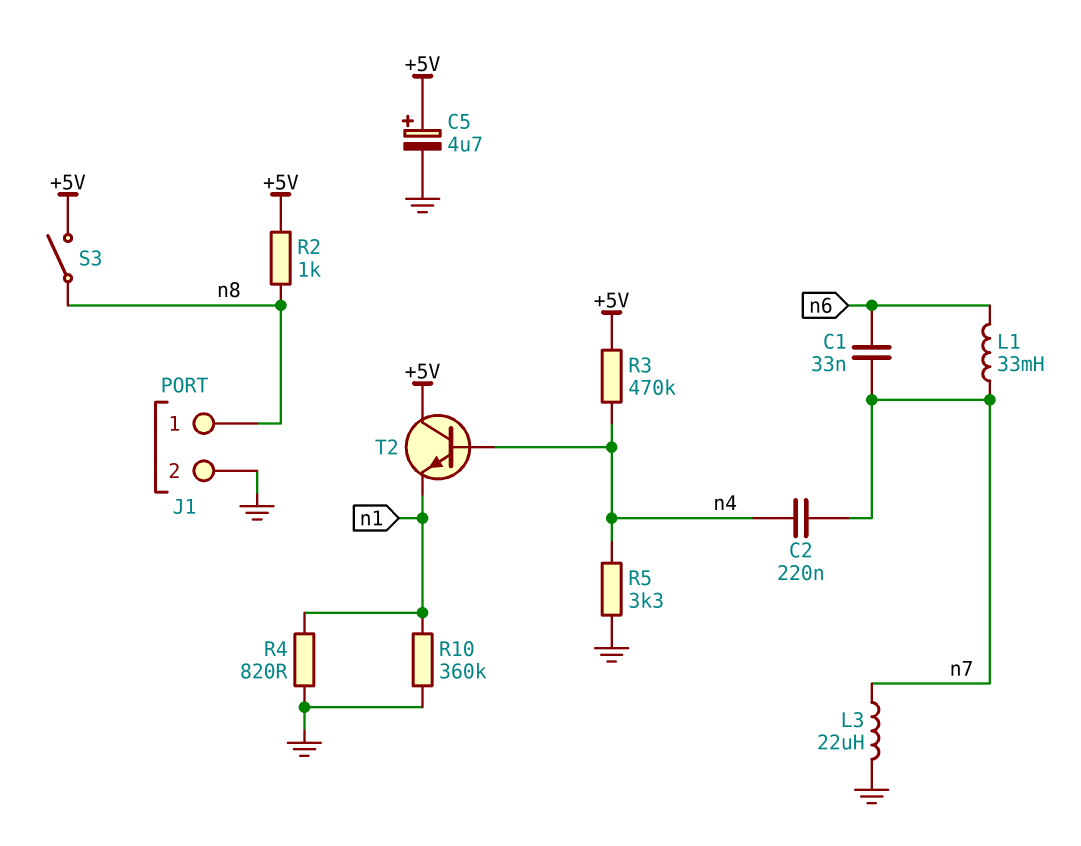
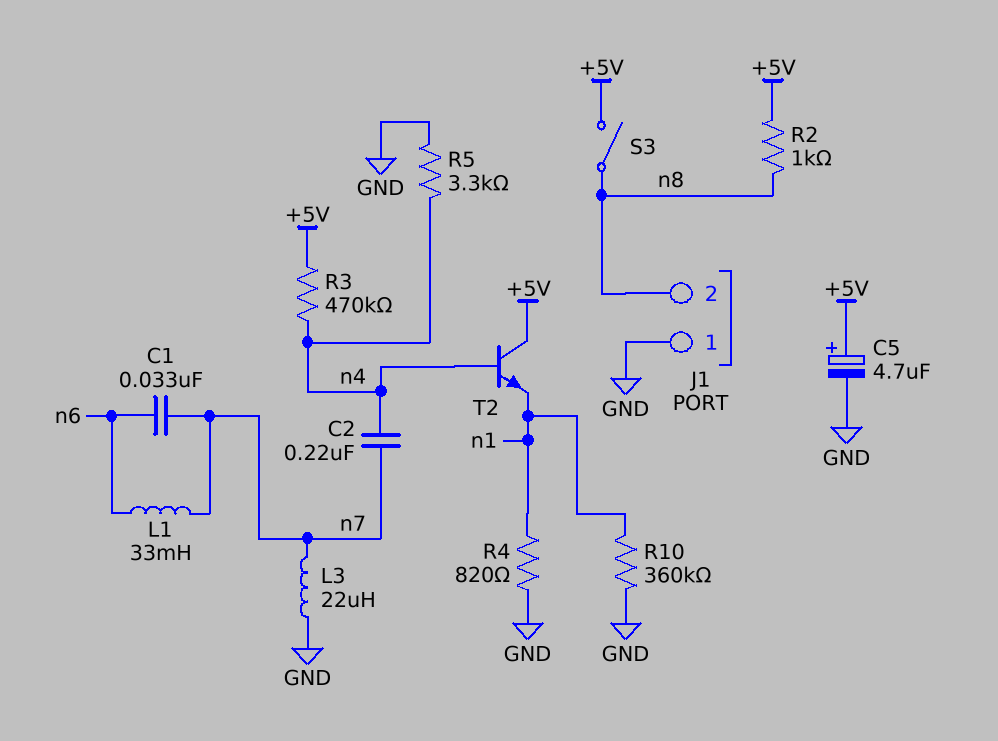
J1 pin 1: n8 -> GND
J1 pin 2: GND -> n8

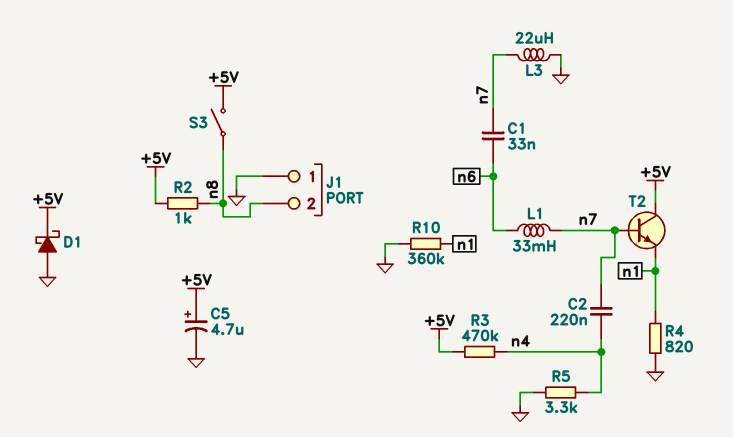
D1: none -> schottky (A GND, K +5V)
T2: NPN (B n4, C +5V, E n1) -> NPN (B n7, C +5V, E n1)

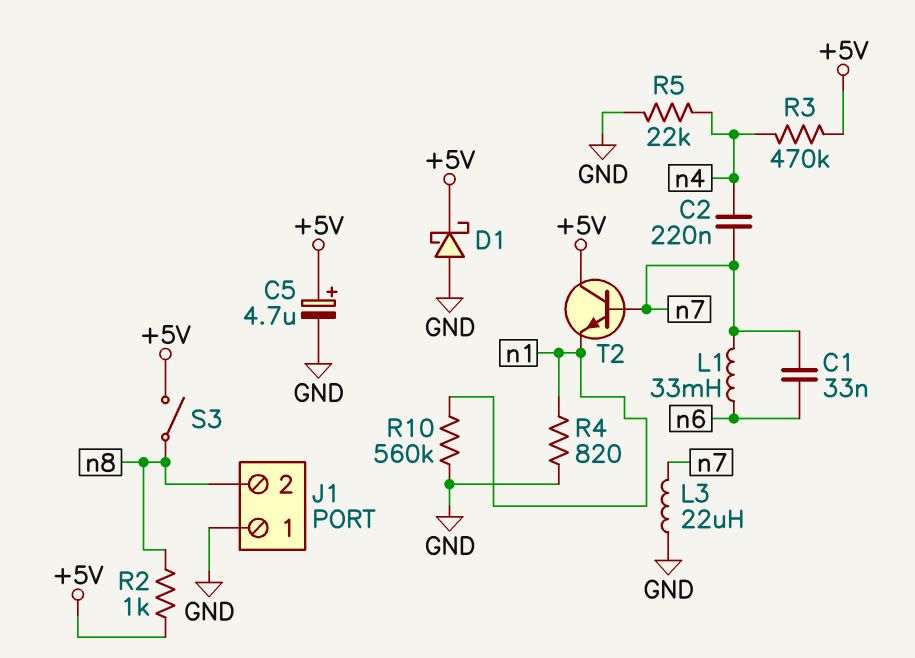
R5: 3.3k (GND, n4) -> 22k (GND, n4)
R10: 360k (GND, n1) -> 560k (GND, n1)

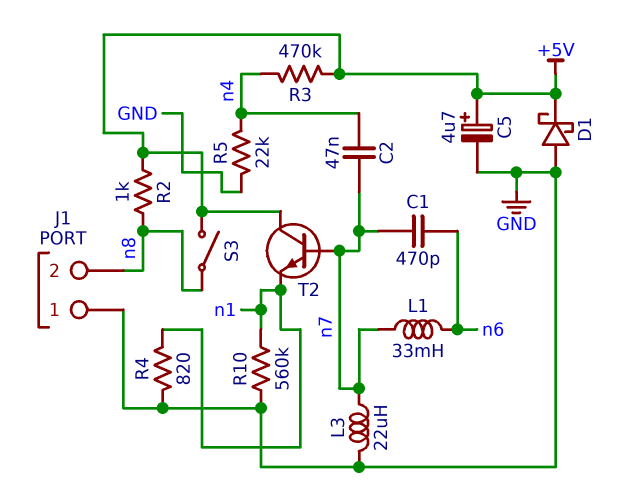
C1: 33nF (n6, n7) -> 470pF (n6, n7)
C2: 220nF (n4, n7) -> 47nF (n4, n7)

